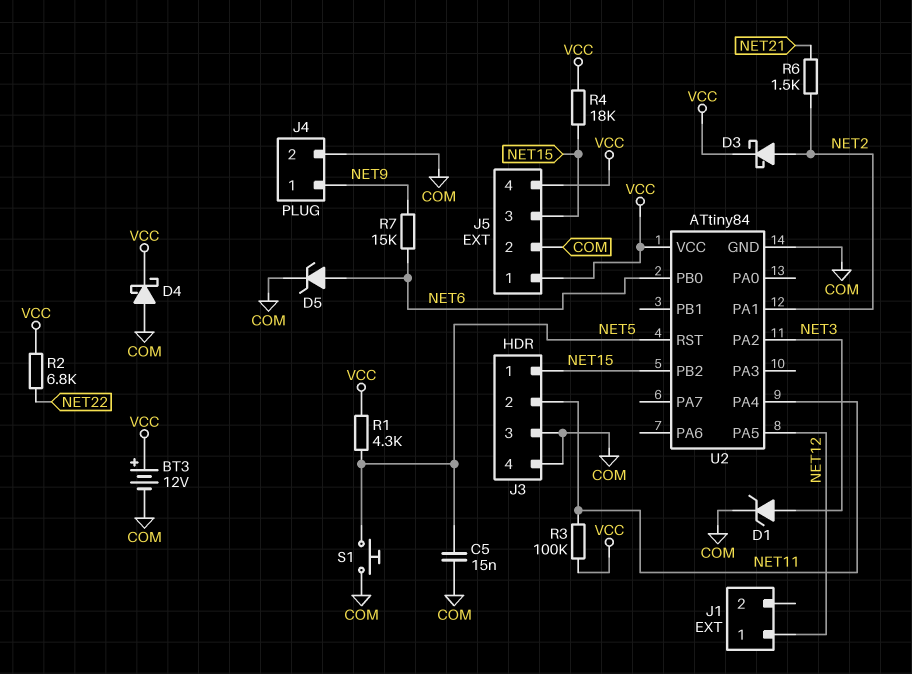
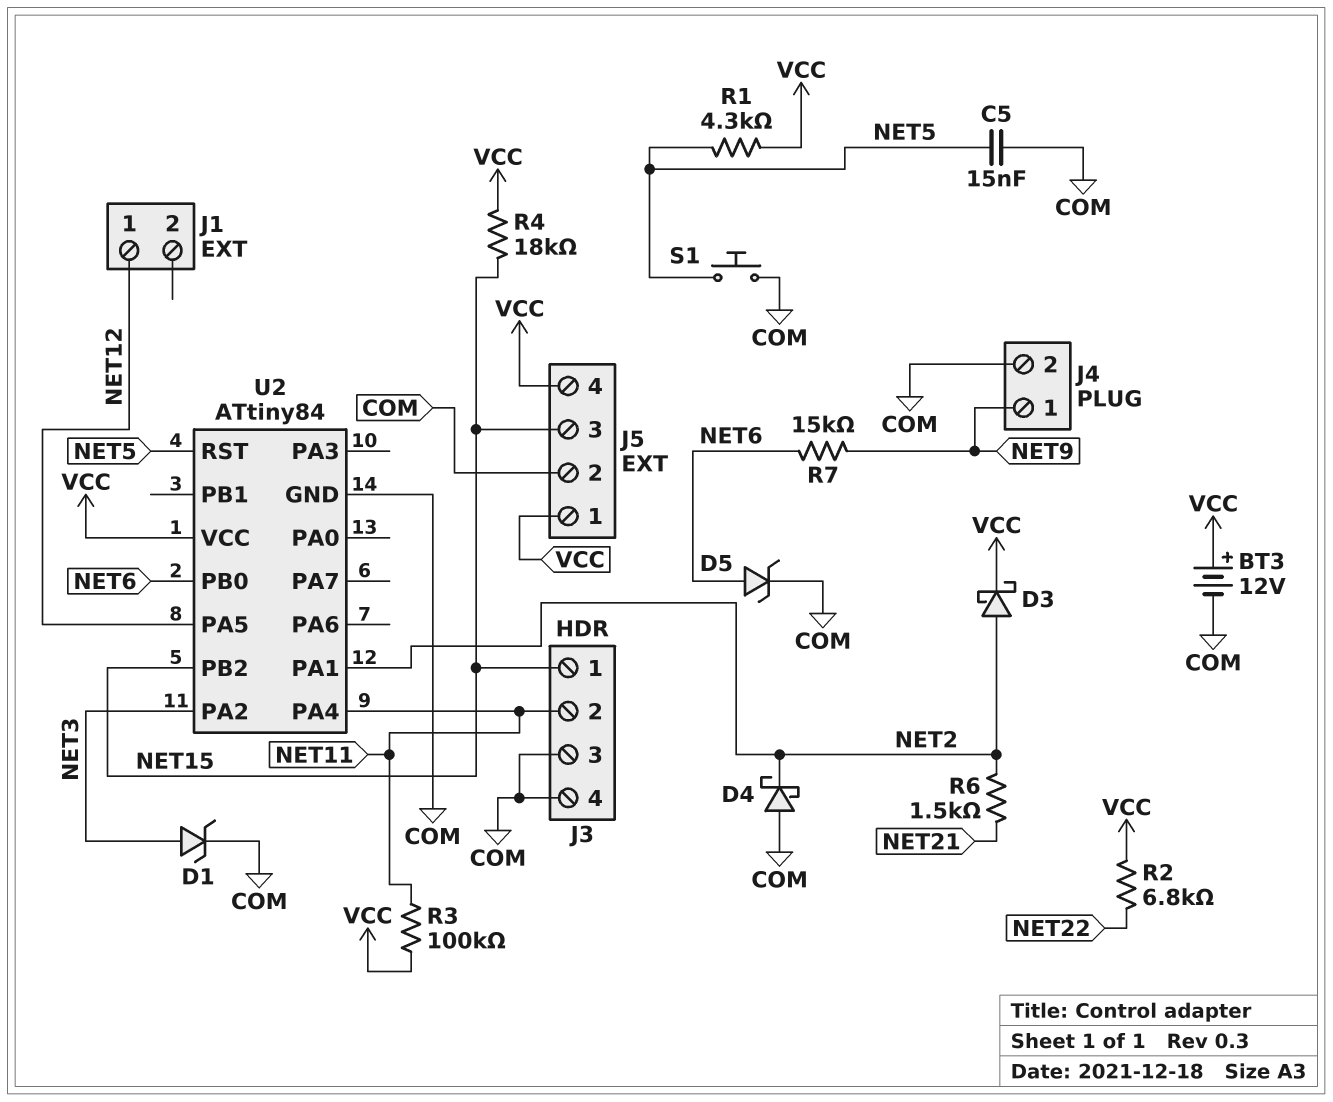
D4: schottky (A COM, K VCC) -> schottky (A COM, K NET2)

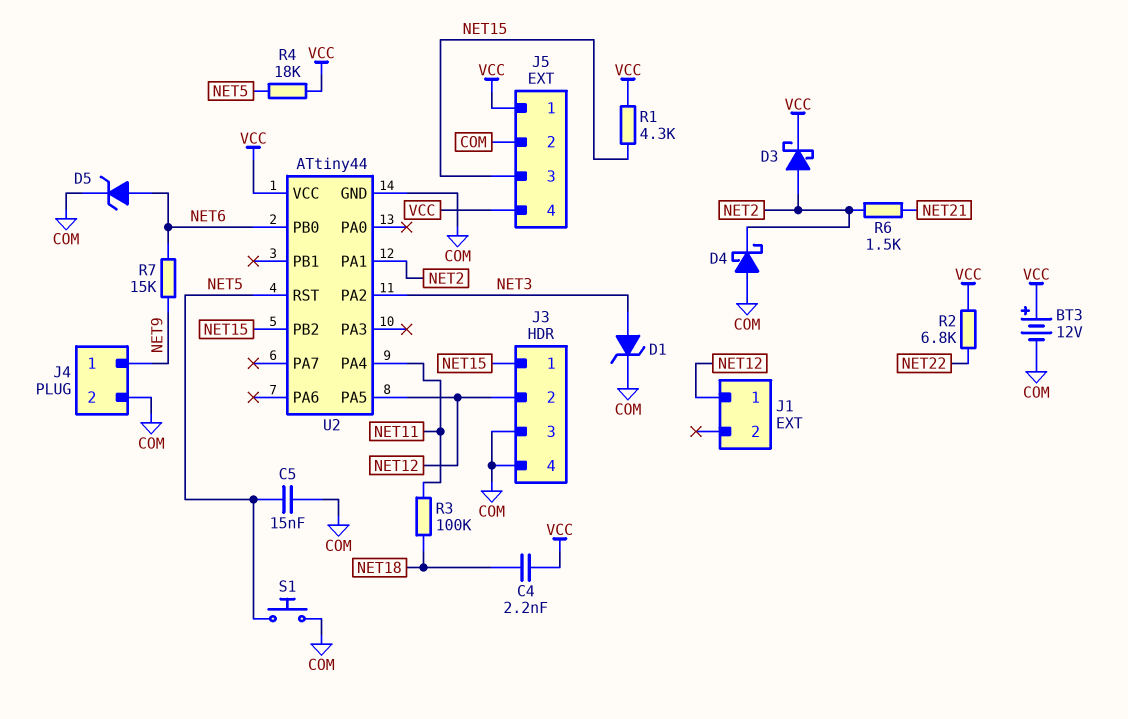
C4: none -> 2.2nF (NET18, VCC)
J3 pin 2: NET11 -> NET12
R1: 4.3k (NET5, VCC) -> 4.3k (NET15, VCC)
R3: 100k (NET11, VCC) -> 100k (NET11, NET18)
R4: 18k (NET15, VCC) -> 18k (NET5, VCC)
U2: ATtiny84 -> ATtiny44

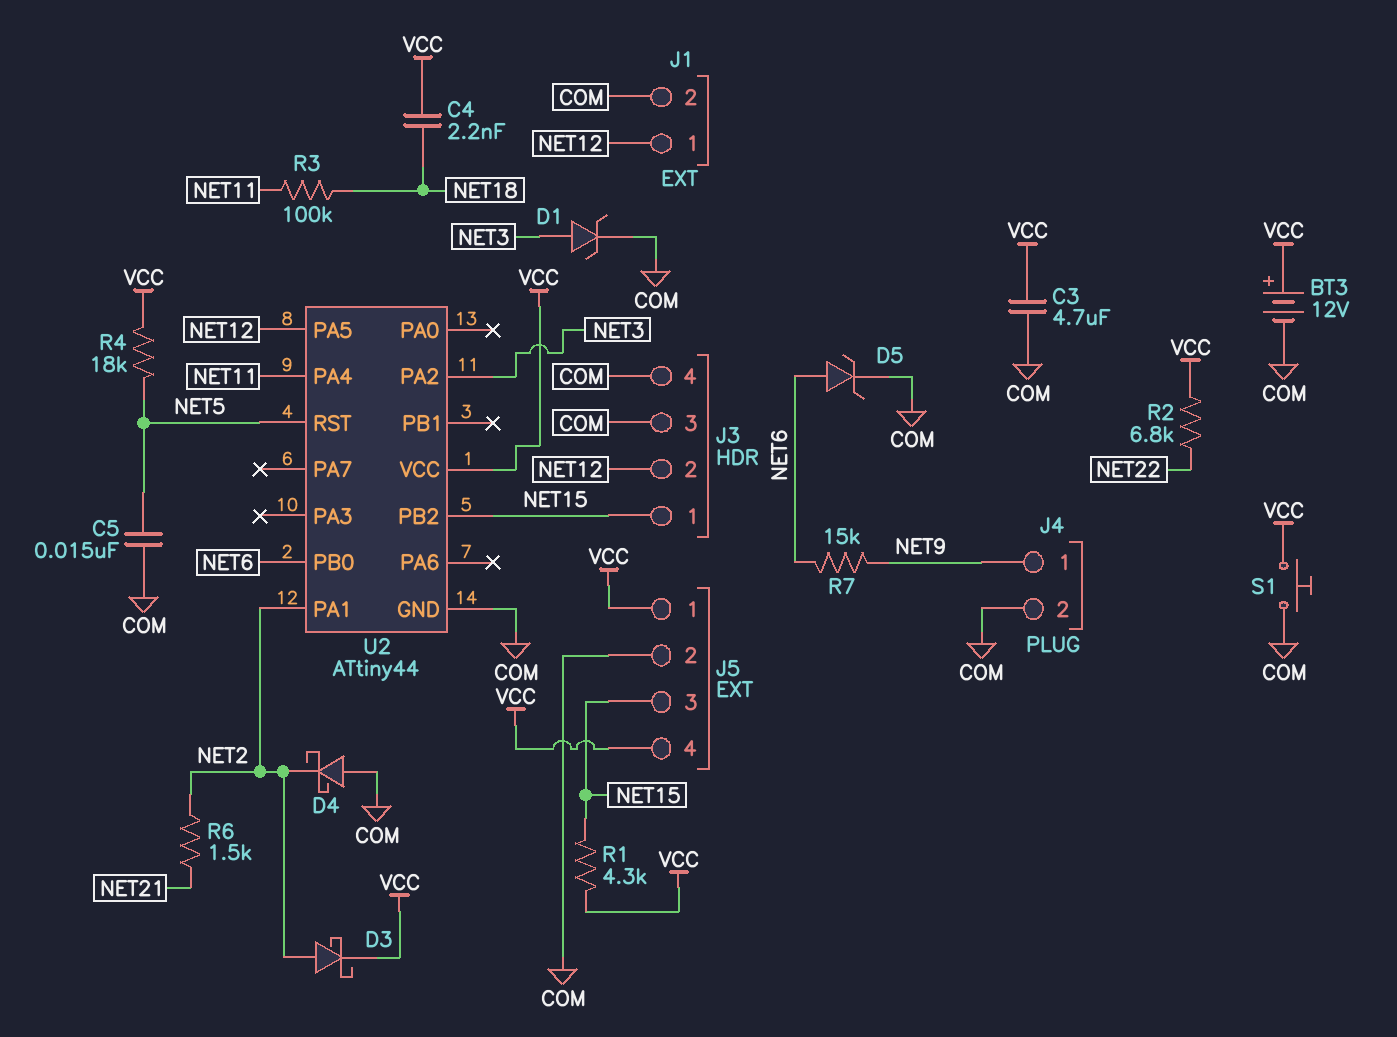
C3: none -> 4.7uF (COM, VCC)
J1 pin 2: none -> COM
S1: button (COM, NET5) -> button (COM, VCC)

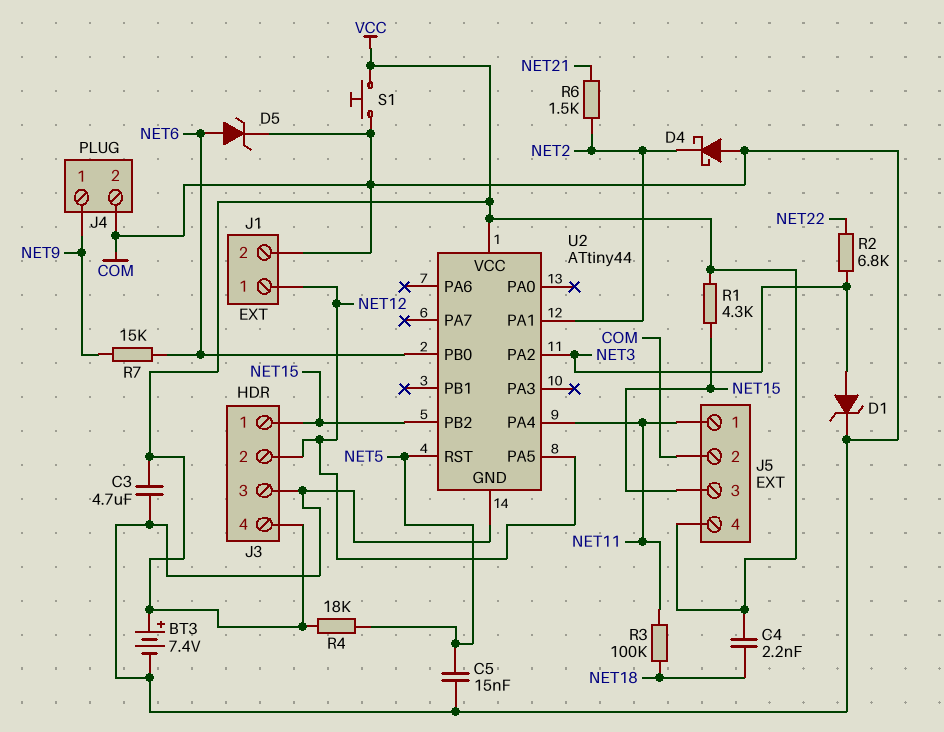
BT3: 12V (plus VCC, minus COM) -> 7.4V (plus VCC, minus COM)
D3: schottky (A NET2, K VCC) -> none
J3 pin 4: COM -> VCC
J5 pin 1: VCC -> NET11
R2: 6.8k (NET22, VCC) -> 6.8k (NET3, NET22)

